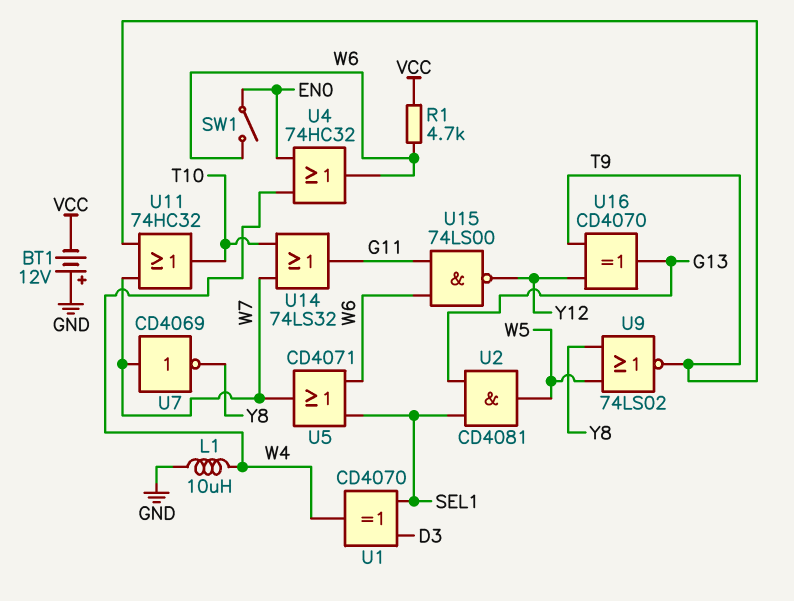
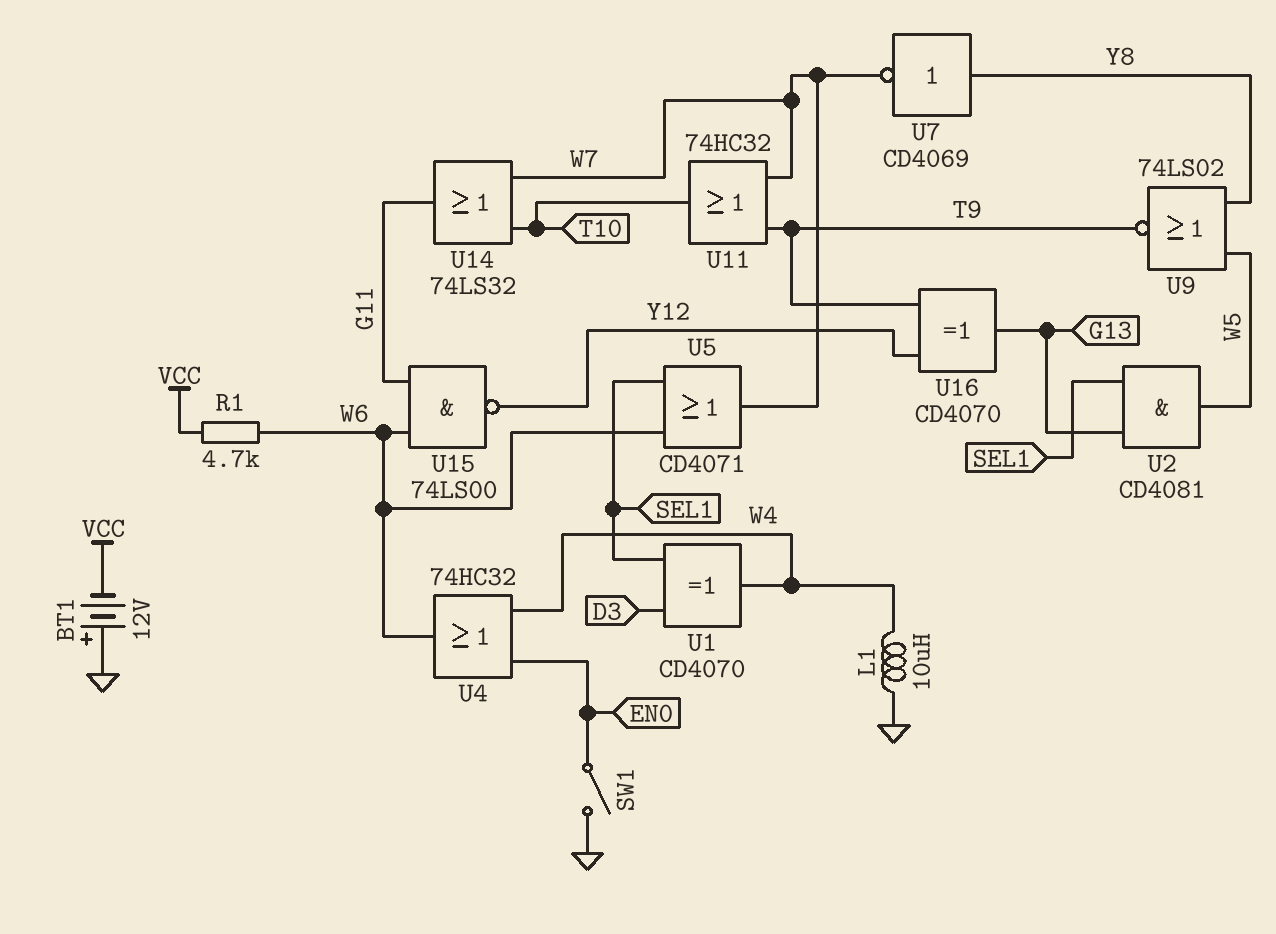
SW1: switch (EN0, W6) -> switch (EN0, GND)
U7: NOT CD4069 (in W7, out Y8) -> NOT CD4069 (in Y8, out W7)

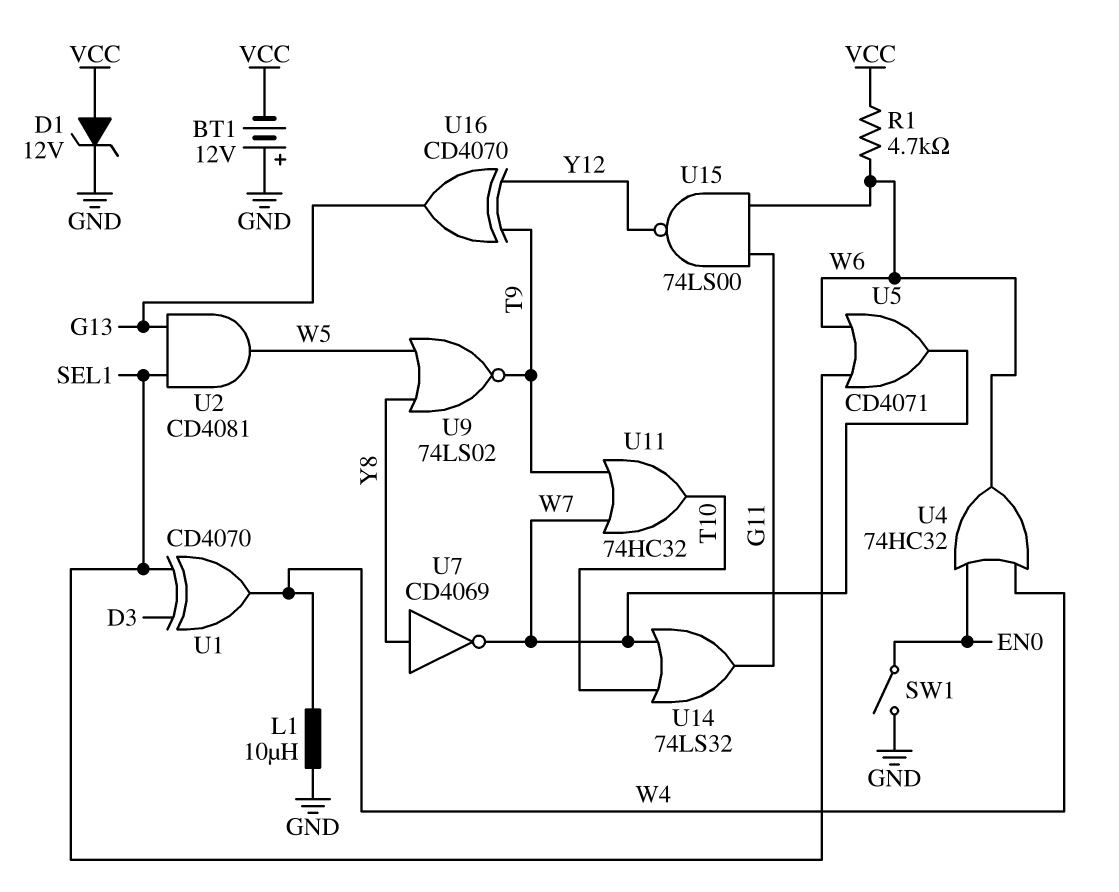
D1: none -> zener 12V (A VCC, K GND)

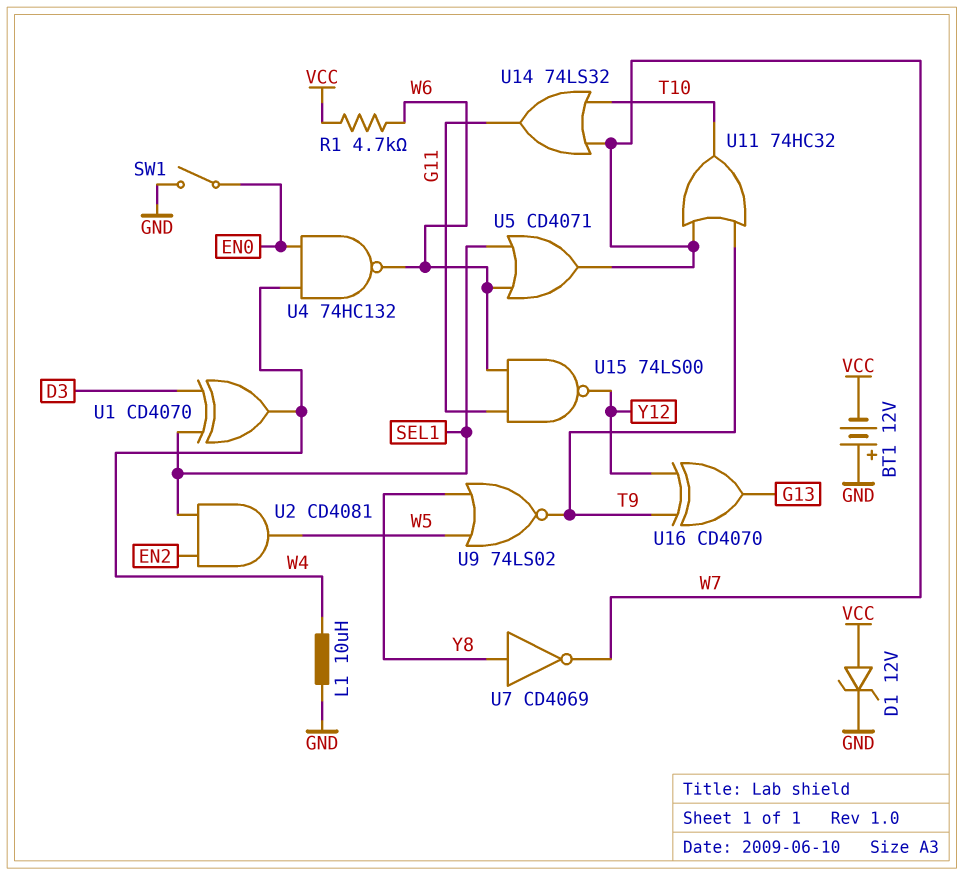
U2: AND CD4081 (in G13, in SEL1, out W5) -> AND CD4081 (in EN2, in SEL1, out W5)
U4: OR 74HC32 (in EN0, in W4, out W6) -> NAND 74HC132 (in EN0, in W4, out W6)

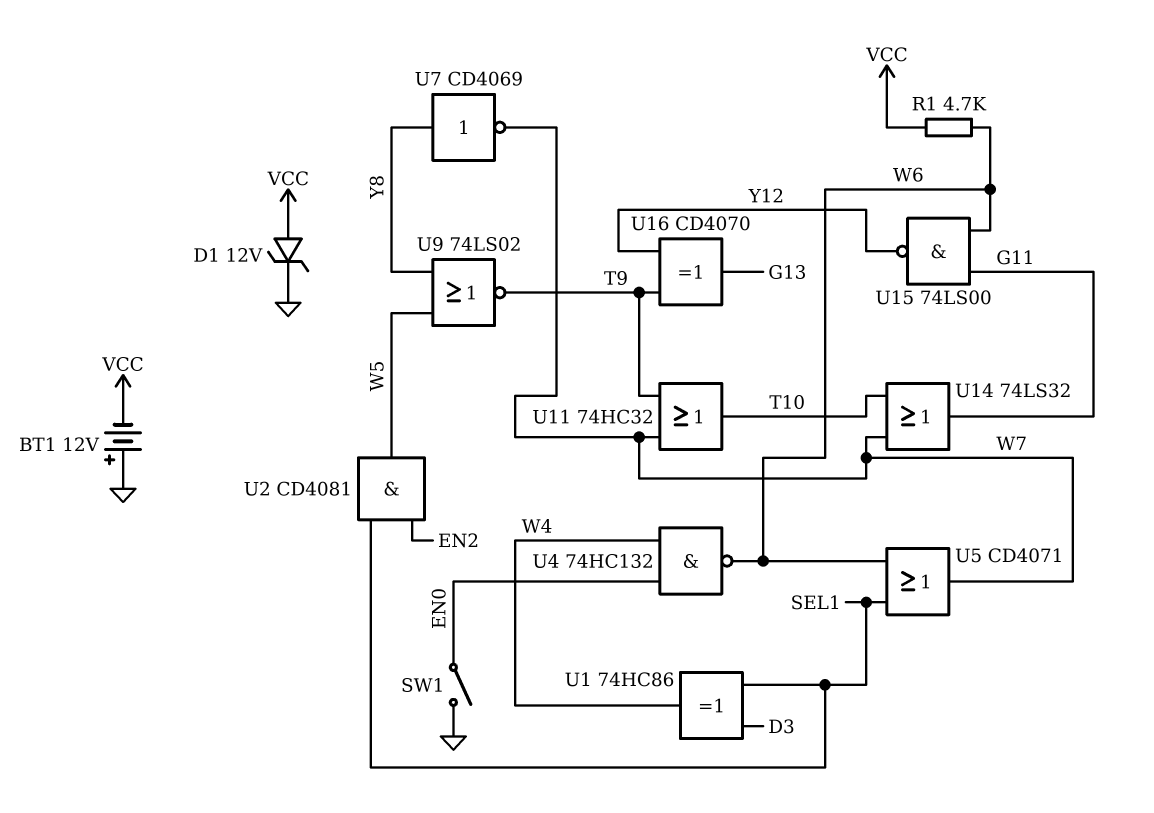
L1: 10uH (GND, W4) -> none
U1: XOR CD4070 (in D3, in SEL1, out W4) -> XOR 74HC86 (in D3, in SEL1, out W4)

